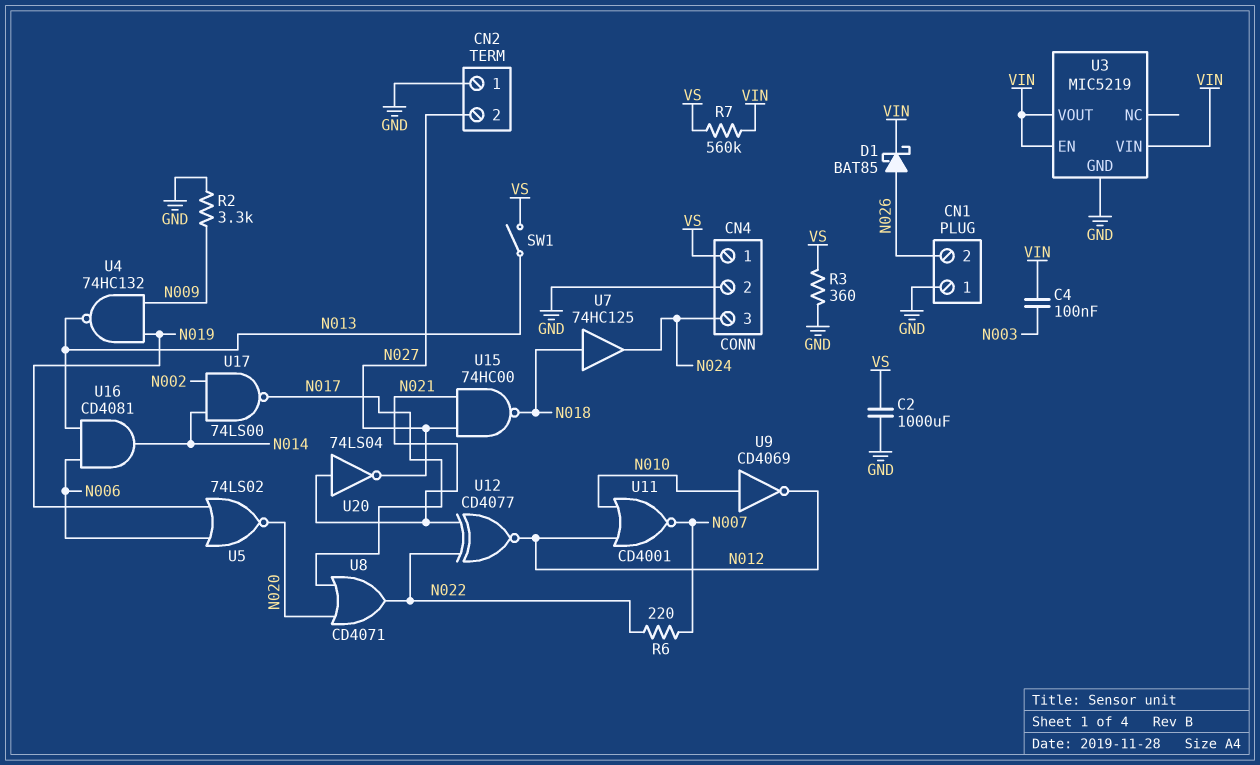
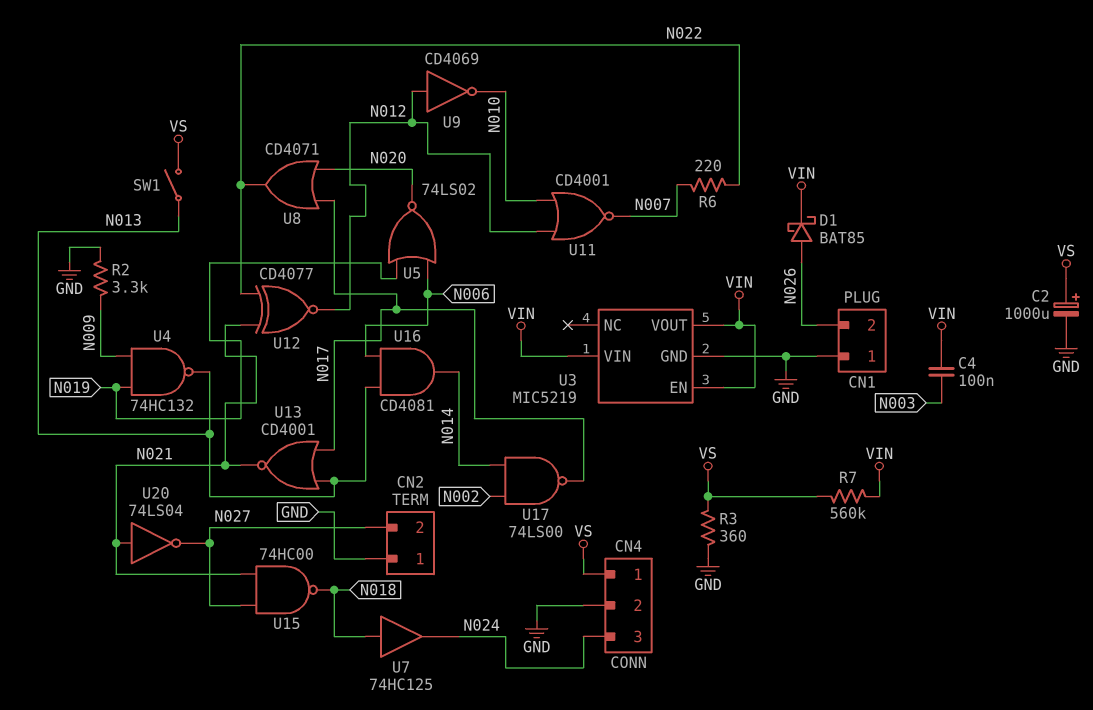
C2: 1000uF (GND, VS) -> 1000uF (plus VS, minus GND)
U9: NOT CD4069 (in N010, out N012) -> NOT CD4069 (in N012, out N010)
U13: none -> NOR CD4001 (in N013, in N017, out N021)

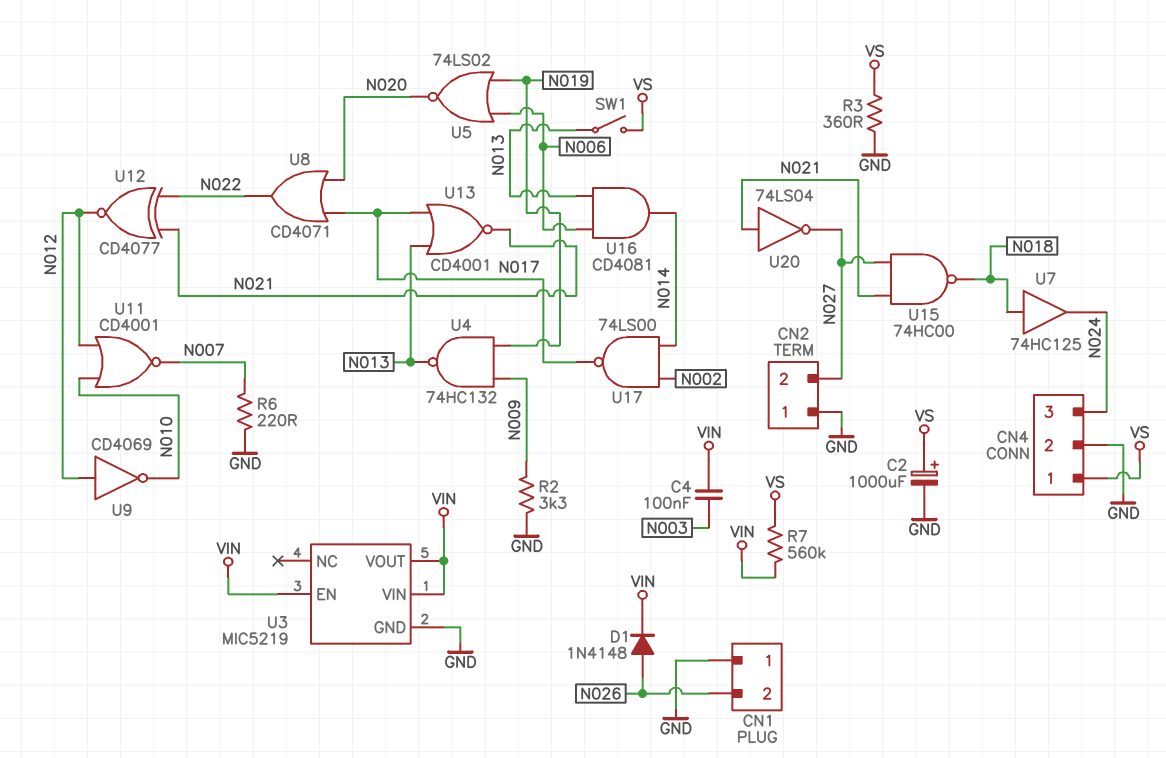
D1: schottky BAT85 (A N026, K VIN) -> diode 1N4148 (A N026, K VIN)
R6: 220 (N007, N022) -> 220 (GND, N007)

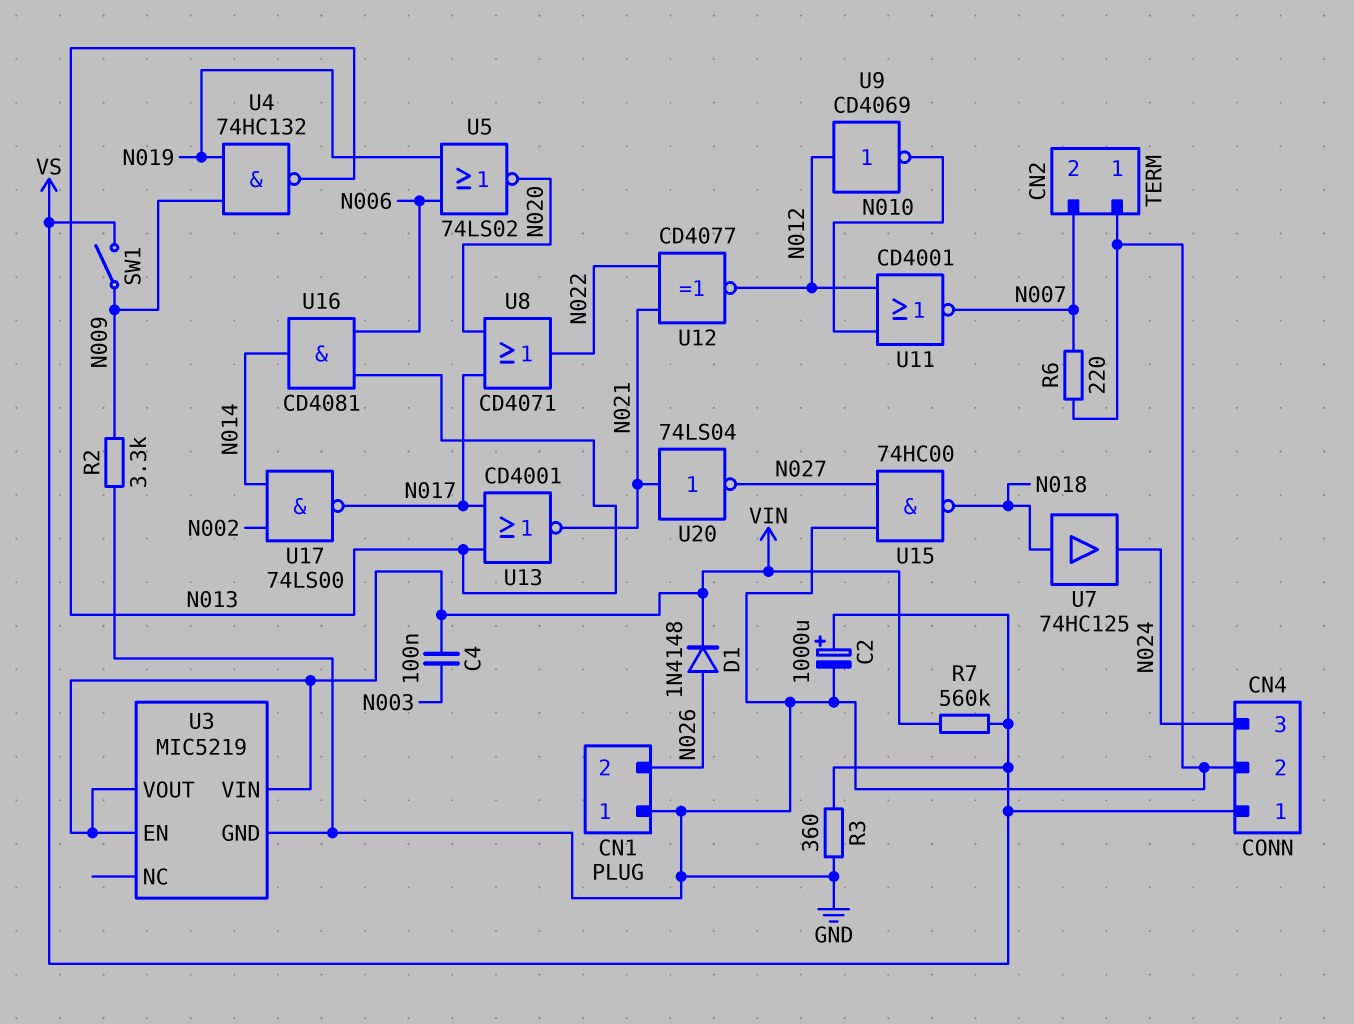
CN2 pin 2: N027 -> N007
SW1: switch (N013, VS) -> switch (N009, VS)
U15: NAND 74HC00 (in N021, in N027, out N018) -> NAND 74HC00 (in GND, in N027, out N018)

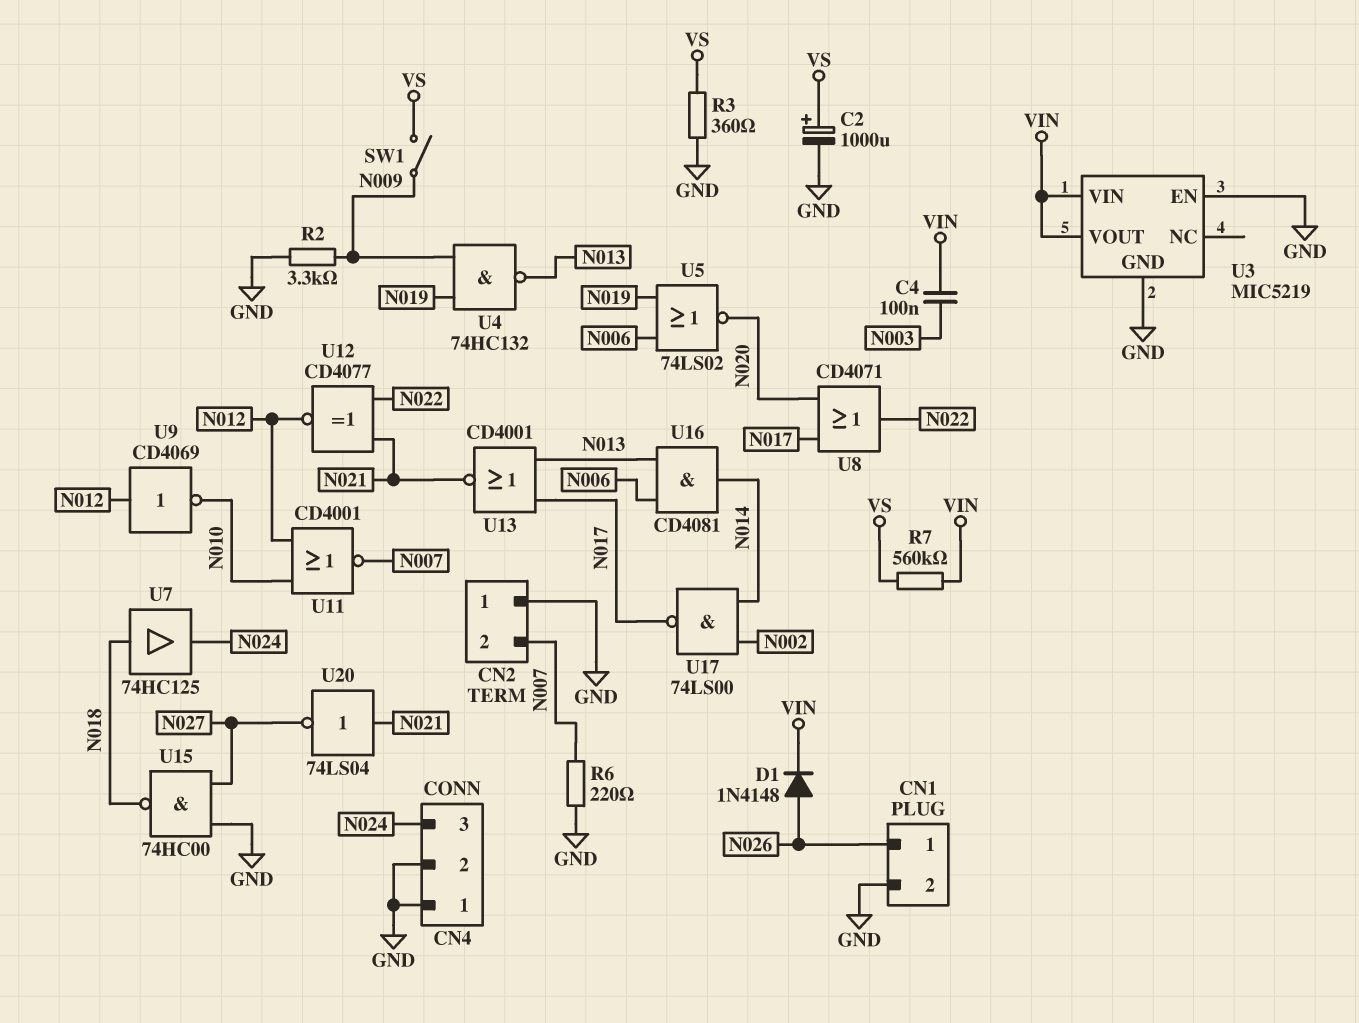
CN1 pin 1: GND -> N026
CN1 pin 2: N026 -> GND
CN4 pin 1: VS -> GND
U3 pin EN: VIN -> GND

